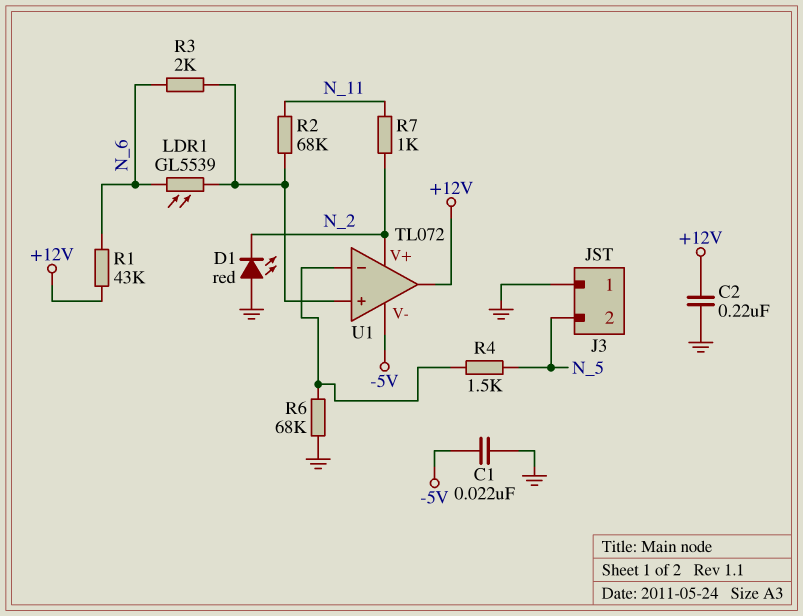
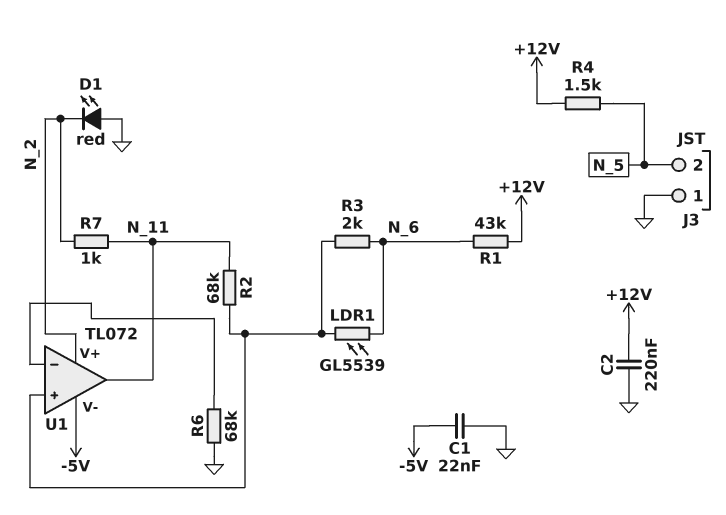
R4: 1.5k (N_5, U1/in-) -> 1.5k (+12V, N_5)
U1 pin out: +12V -> N_11

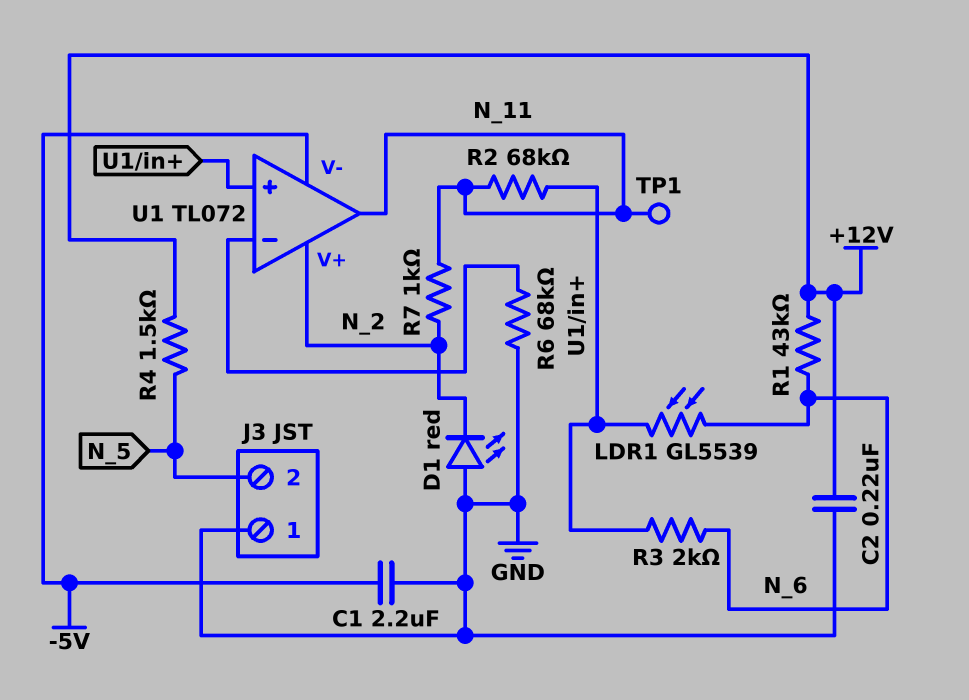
C1: 22nF (-5V, GND) -> 2.2uF (-5V, GND)
TP1: none -> test point (N_11)

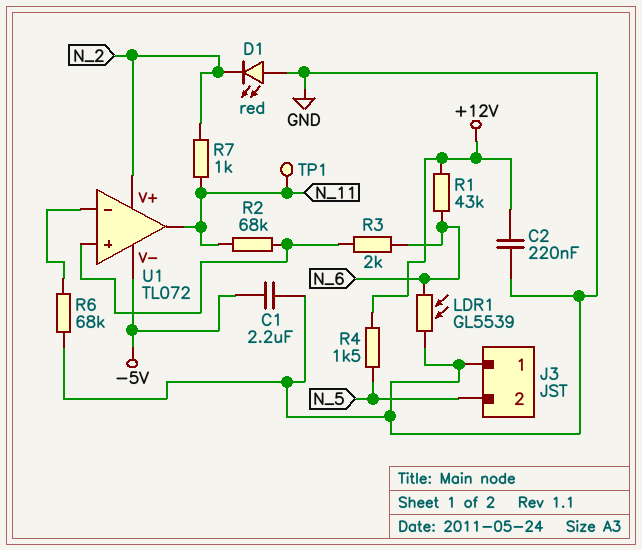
LDR1: GL5539 (N_6, U1/in+) -> GL5539 (GND, N_6)

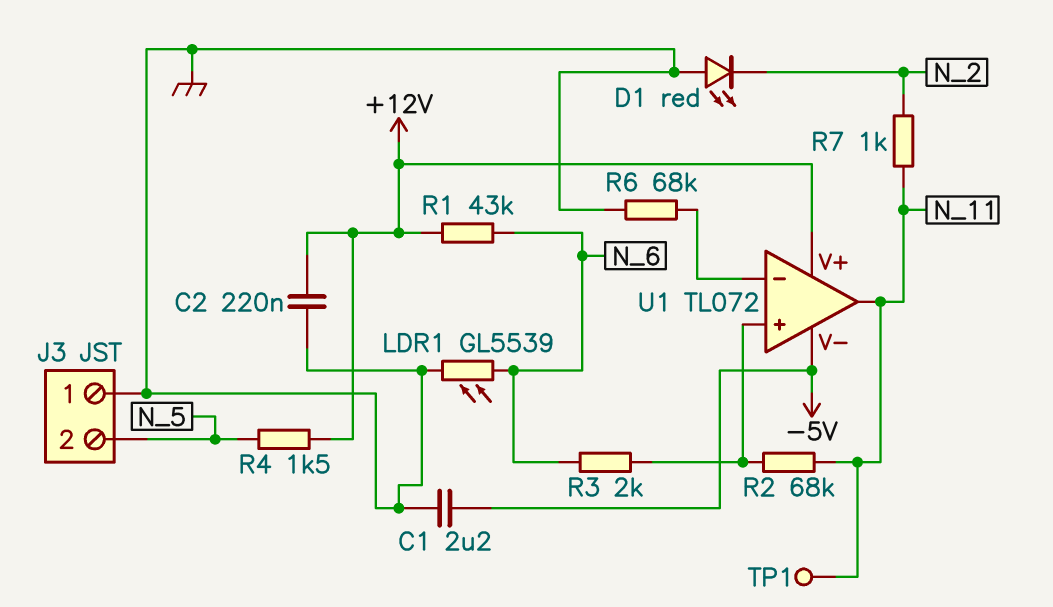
U1 pin V+: N_2 -> +12V

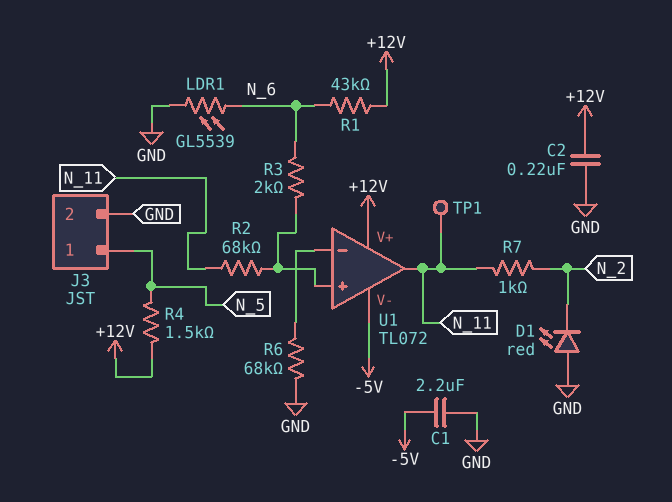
J3 pin 1: GND -> N_5
J3 pin 2: N_5 -> GND

